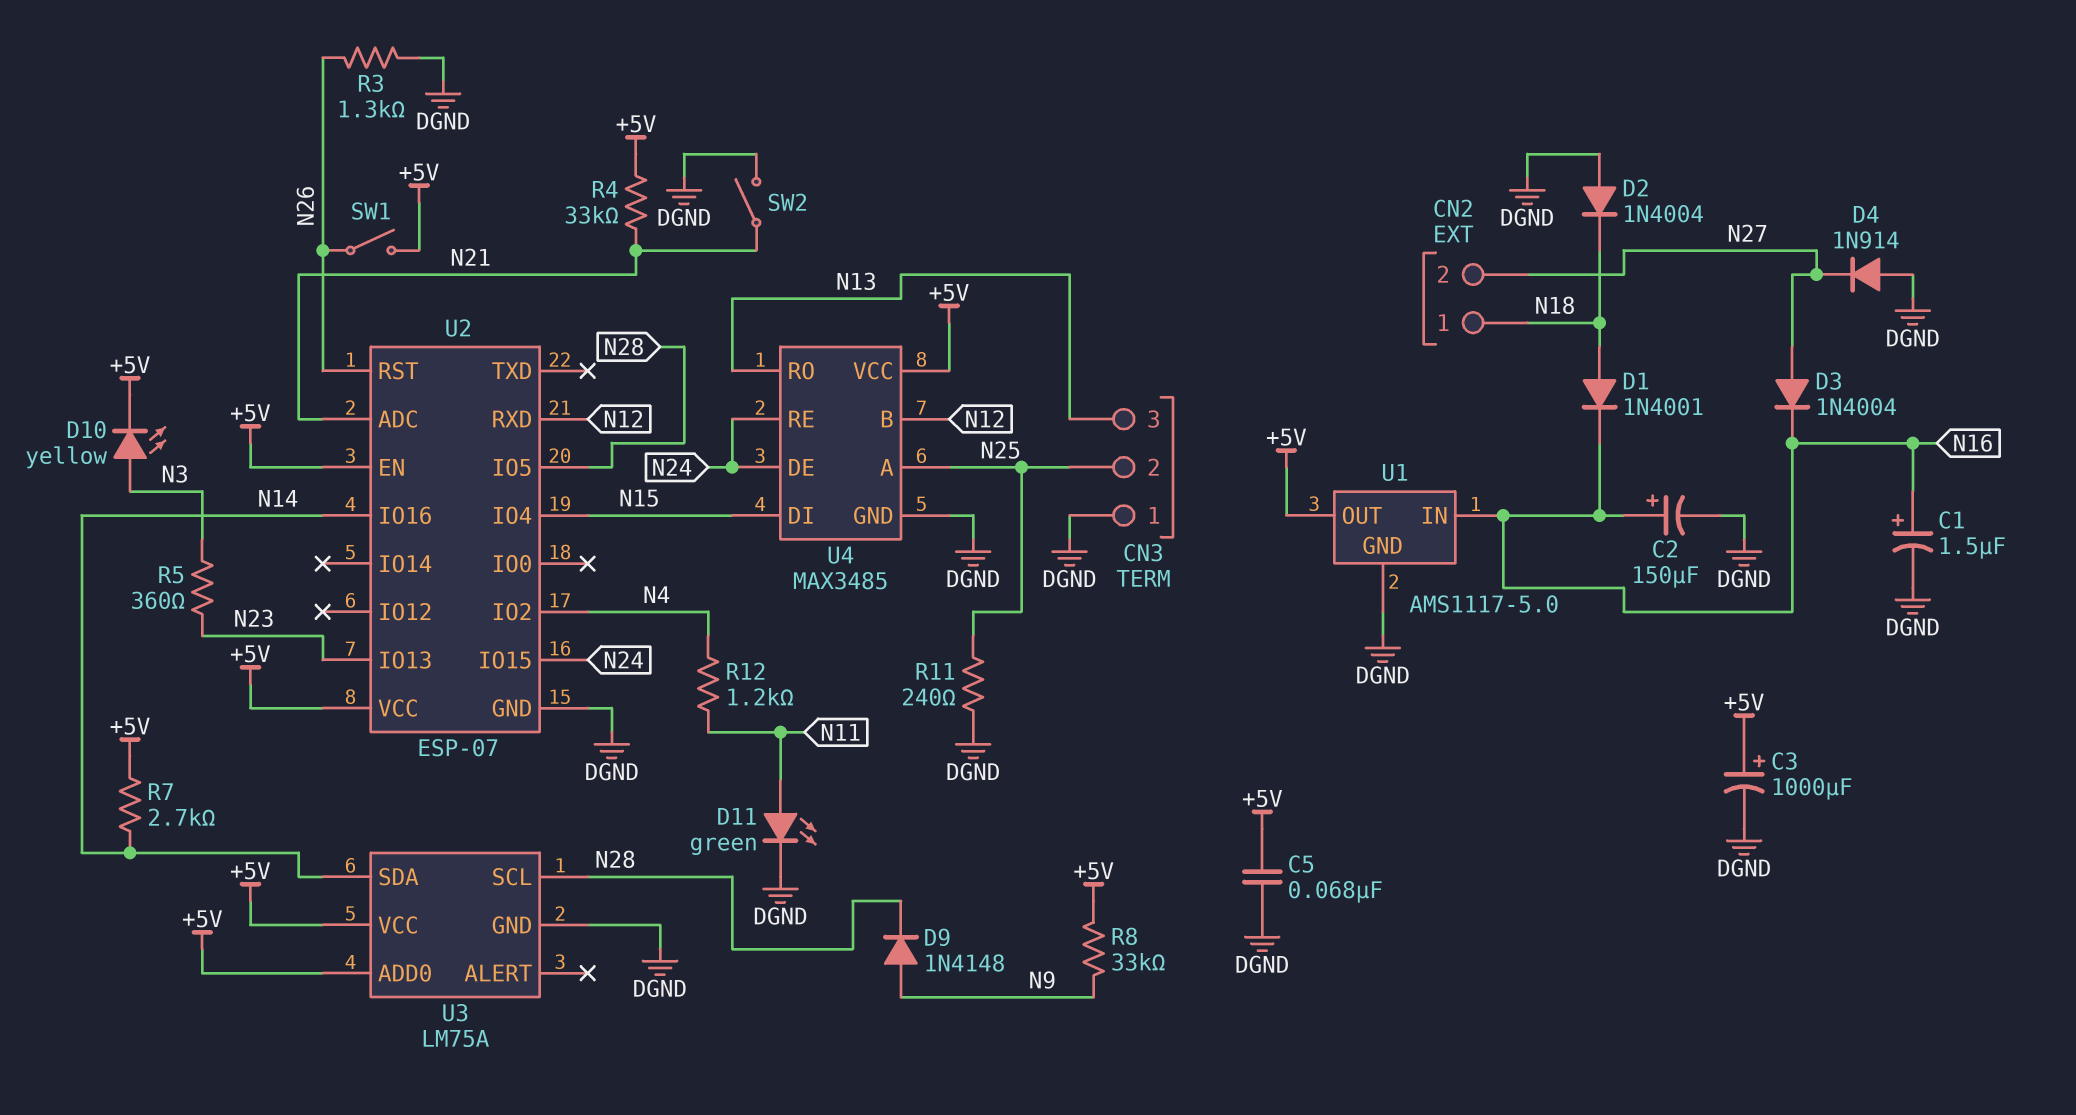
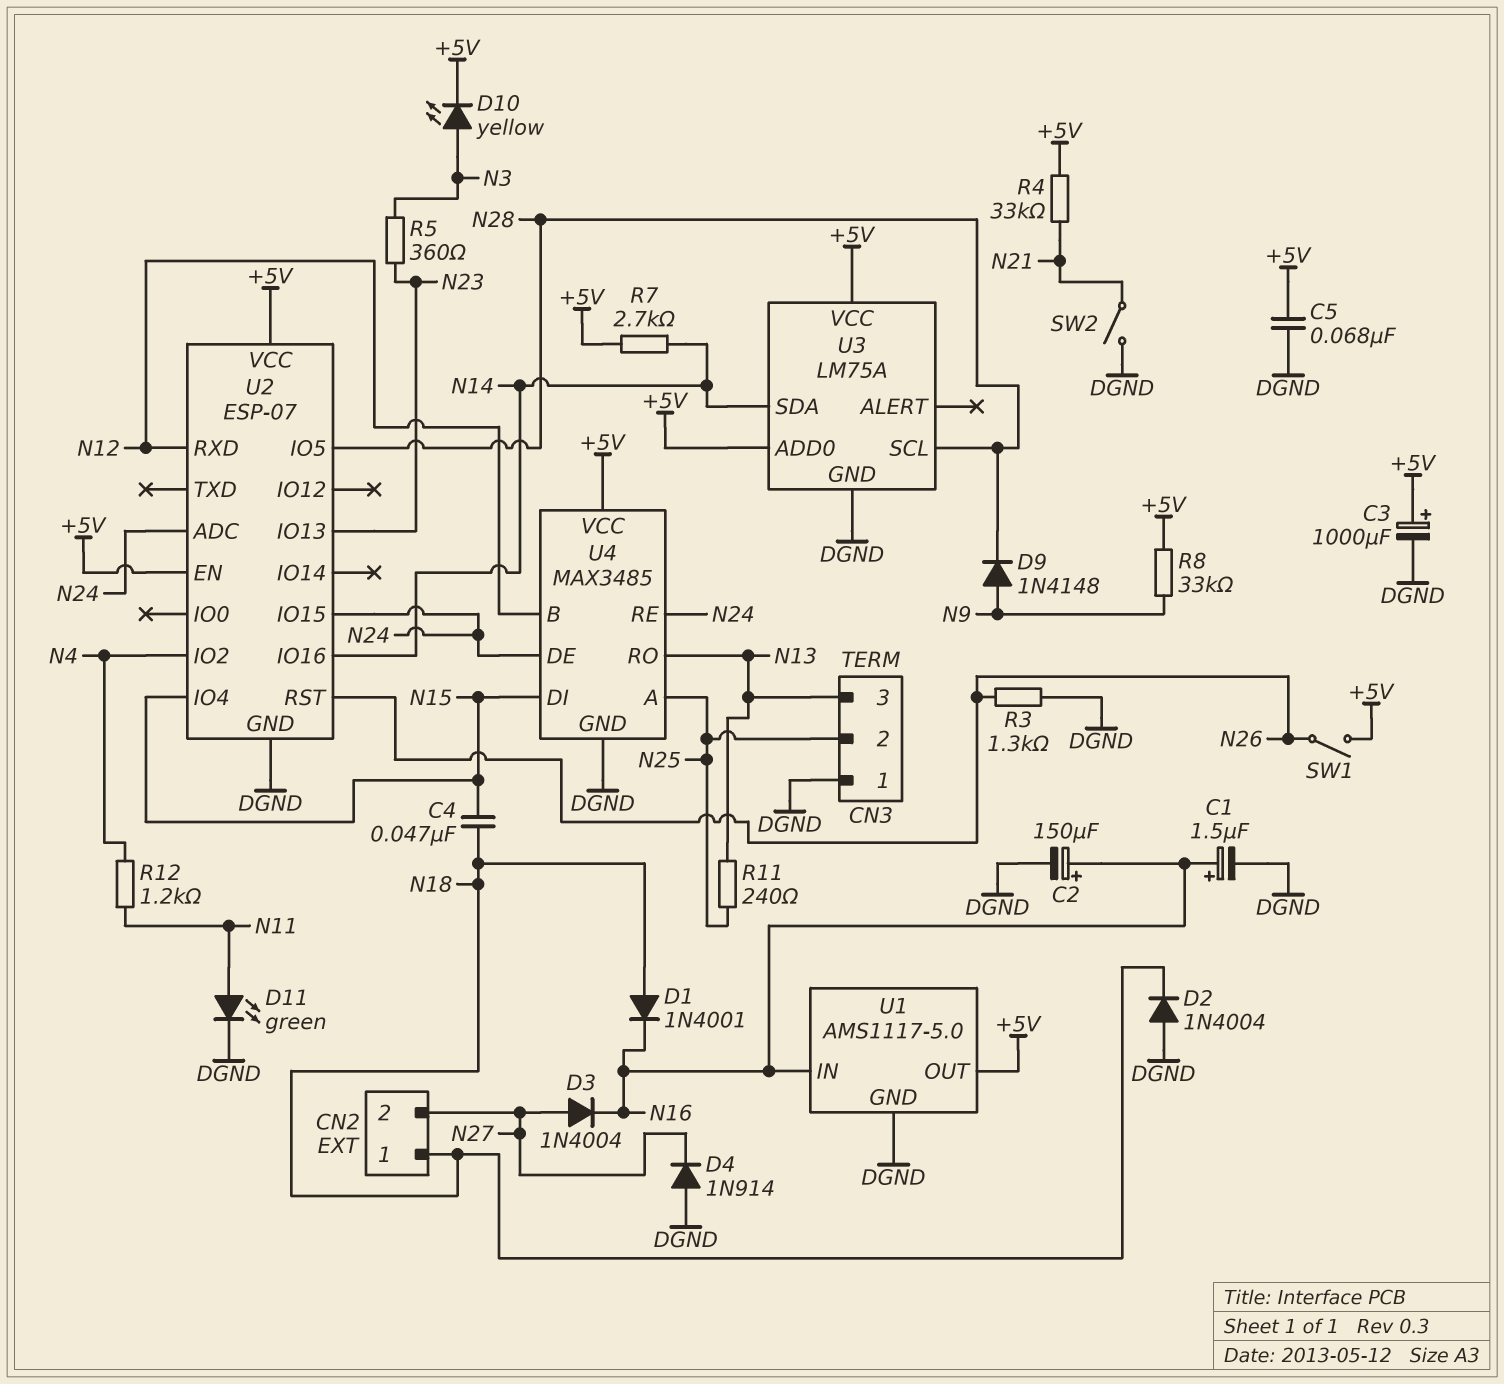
C4: none -> 47nF (N15, N18)
R11: 240 (DGND, N25) -> 240 (N13, N25)
U2 pin ADC: N21 -> N24

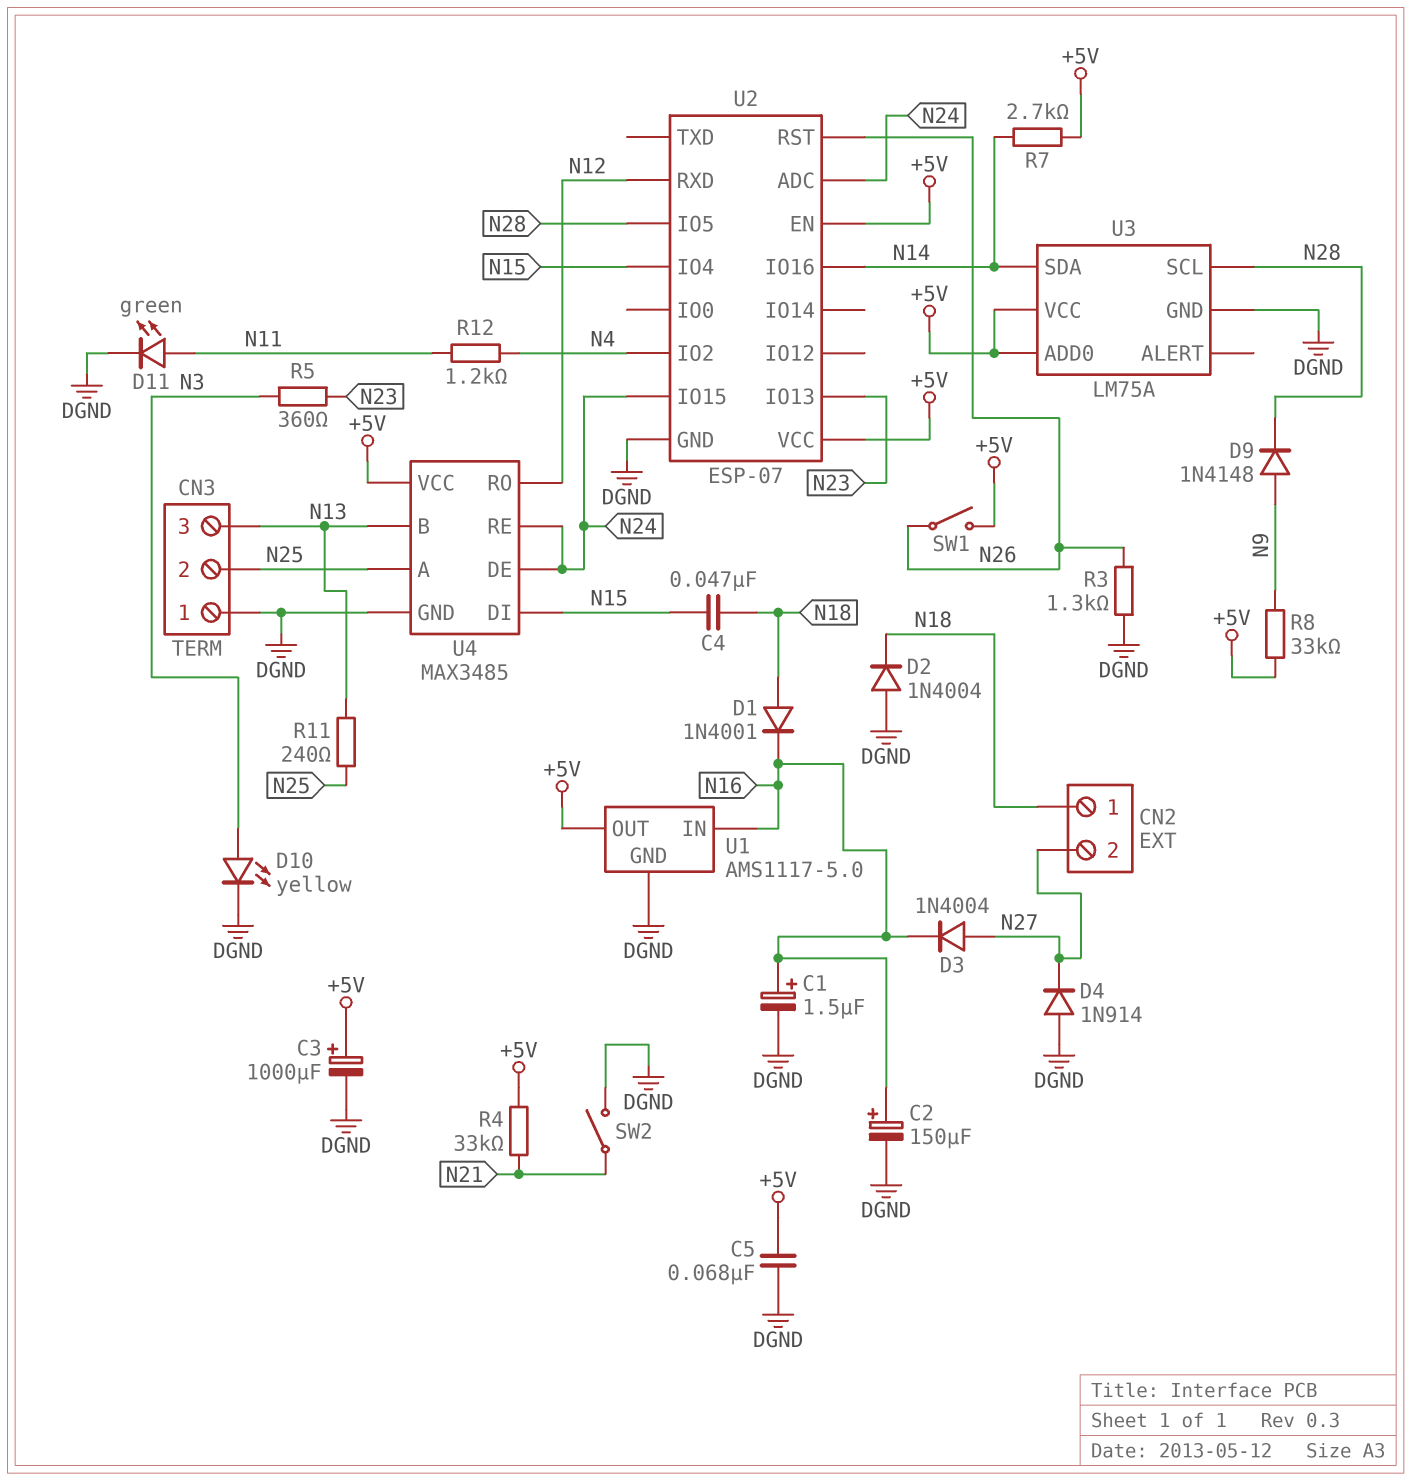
D10: LED yellow (A N3, K +5V) -> LED yellow (A N3, K DGND)
U4 pin B: N12 -> N13
U4 pin RO: N13 -> N12

